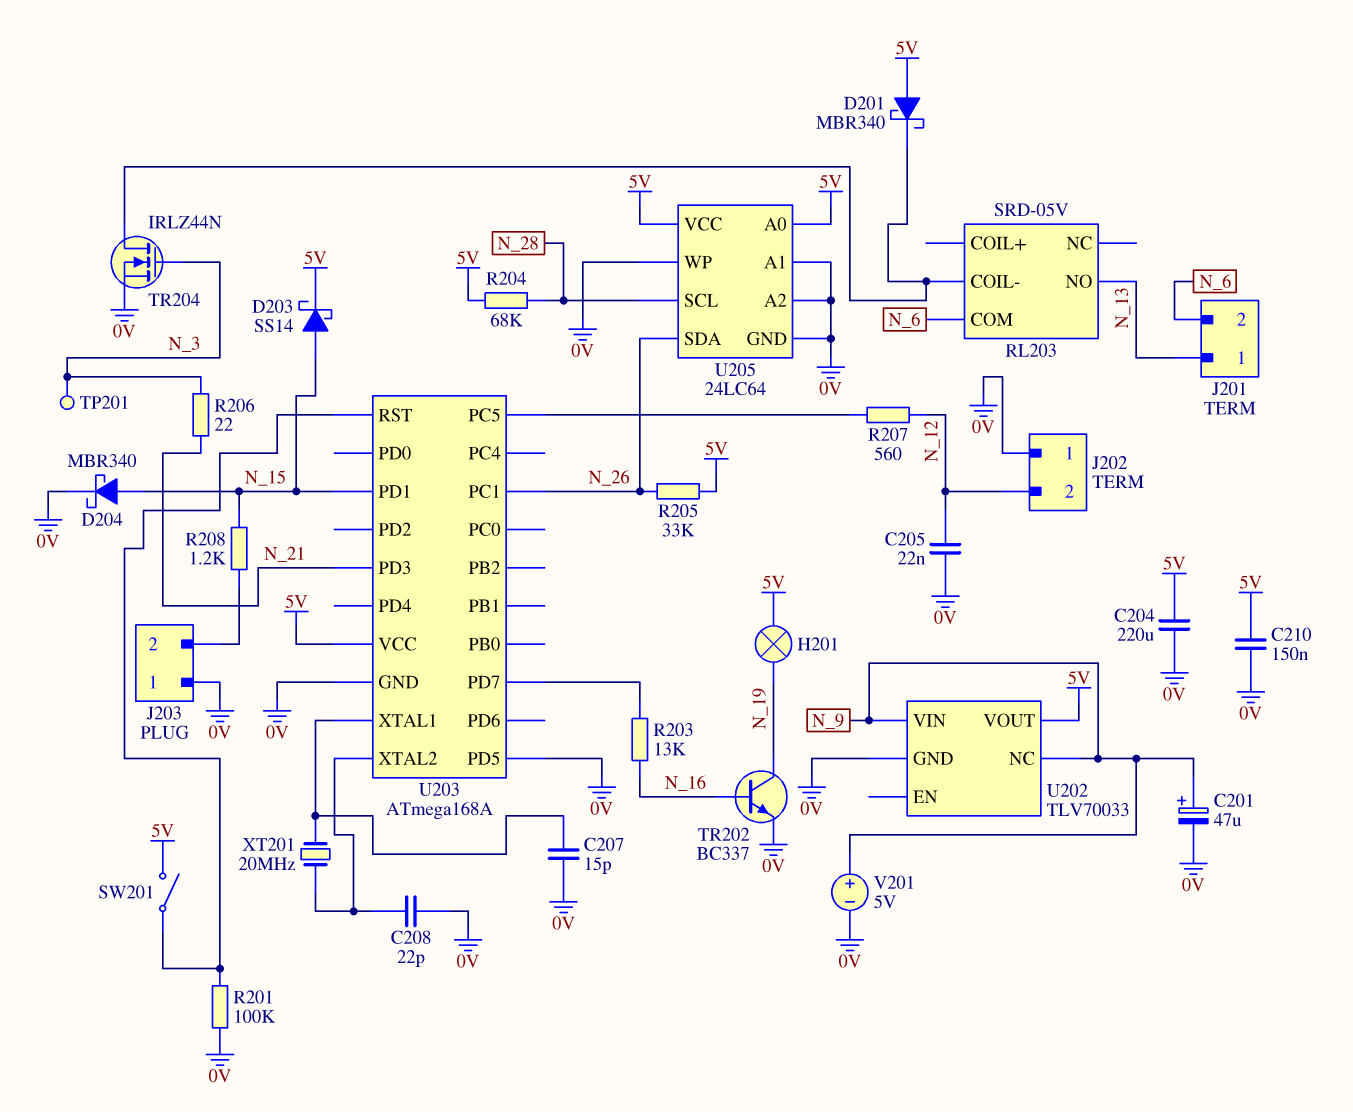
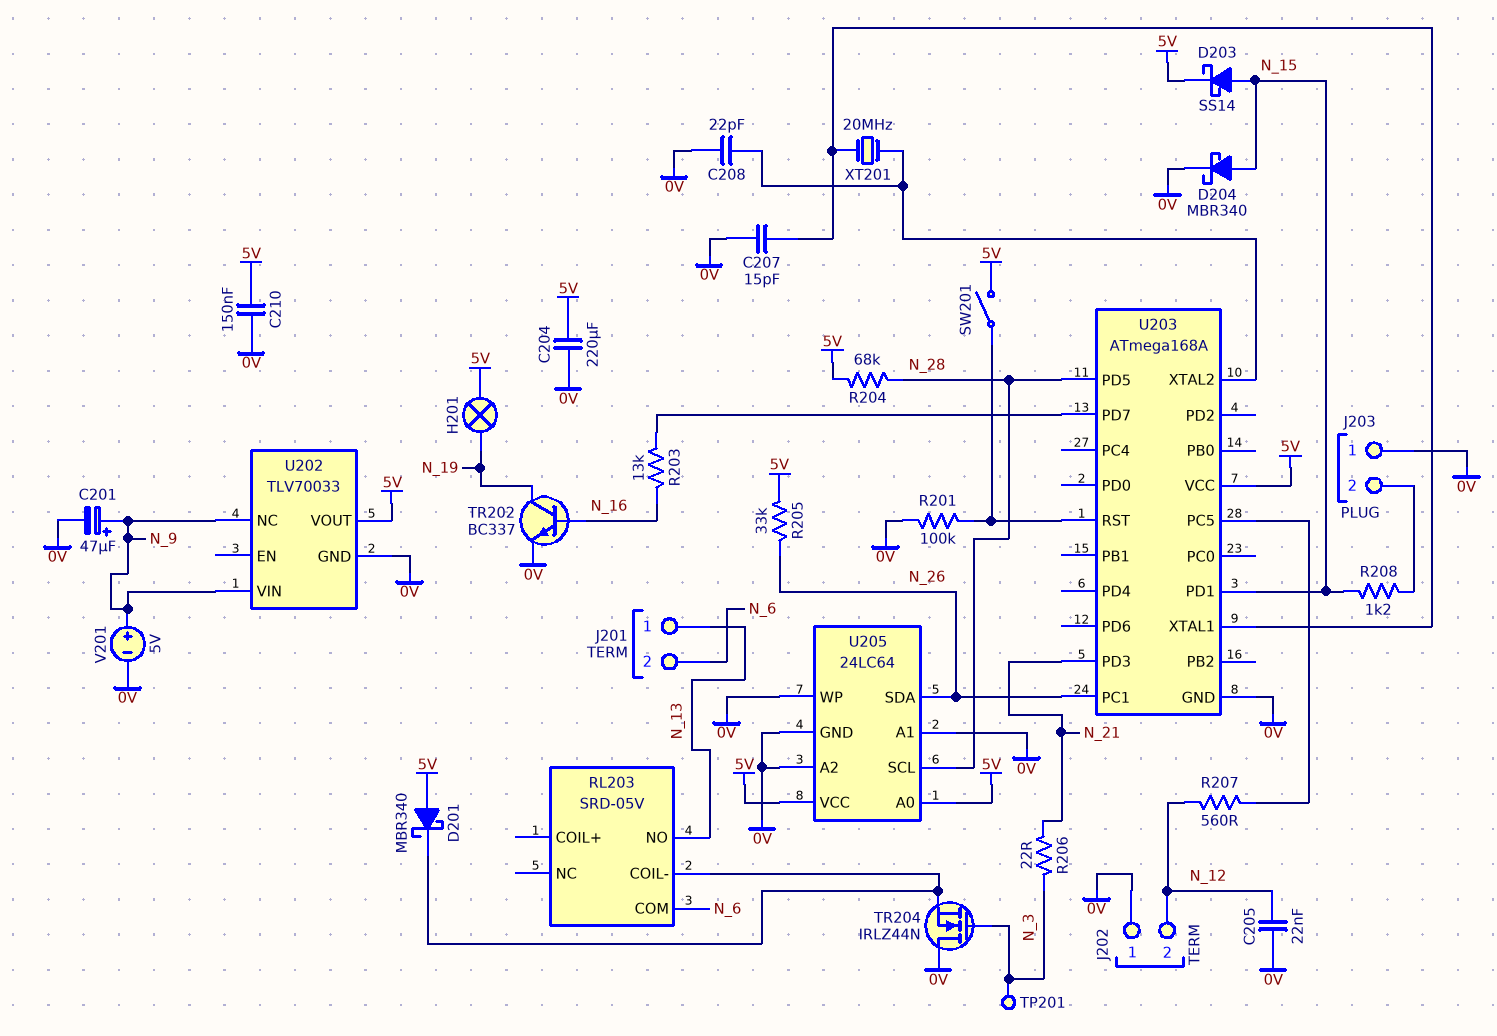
TR204: NMOS IRLZ44N (G N_3, D RL203/COIL-, S 0V) -> NMOS IRLZ44N (G N_3, D 0V, S RL203/COIL-)
U203 pin PD5: 0V -> N_28

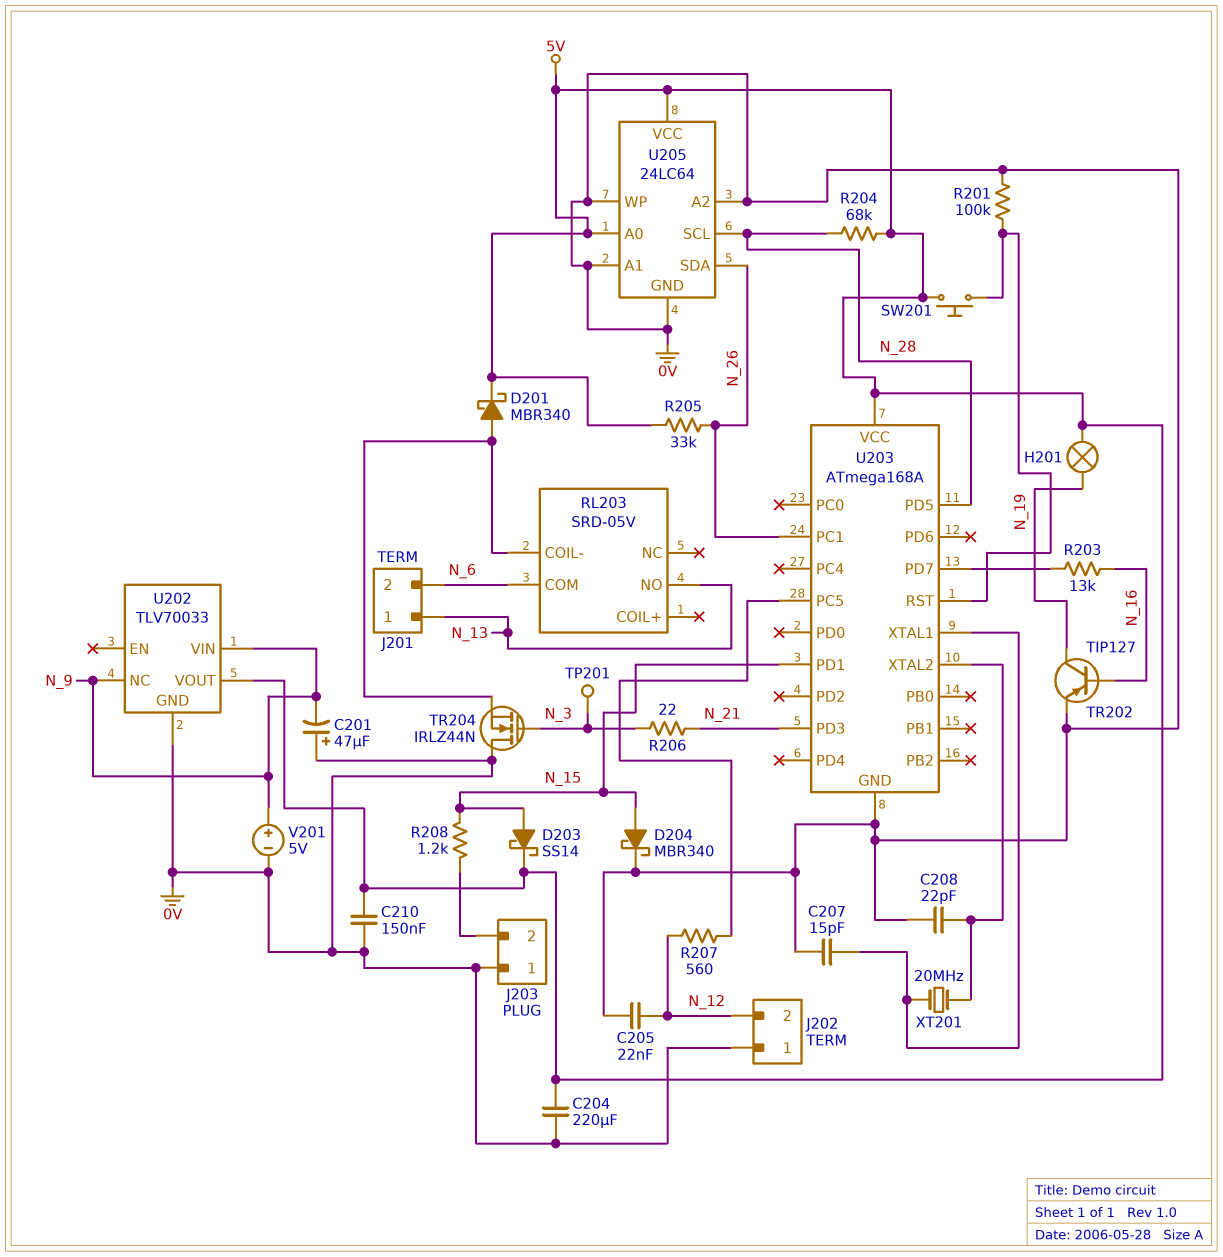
C201: 47uF (plus N_9, minus 0V) -> 47uF (plus 0V, minus N_9)
D201: schottky MBR340 (A 5V, K RL203/COIL-) -> schottky MBR340 (A RL203/COIL-, K 5V)
SW201: switch (5V, U203/RST) -> button (5V, U203/RST)
TR202: NPN BC337 (B N_16, C N_19, E 0V) -> PNP TIP127 (B N_16, C N_19, E 0V)

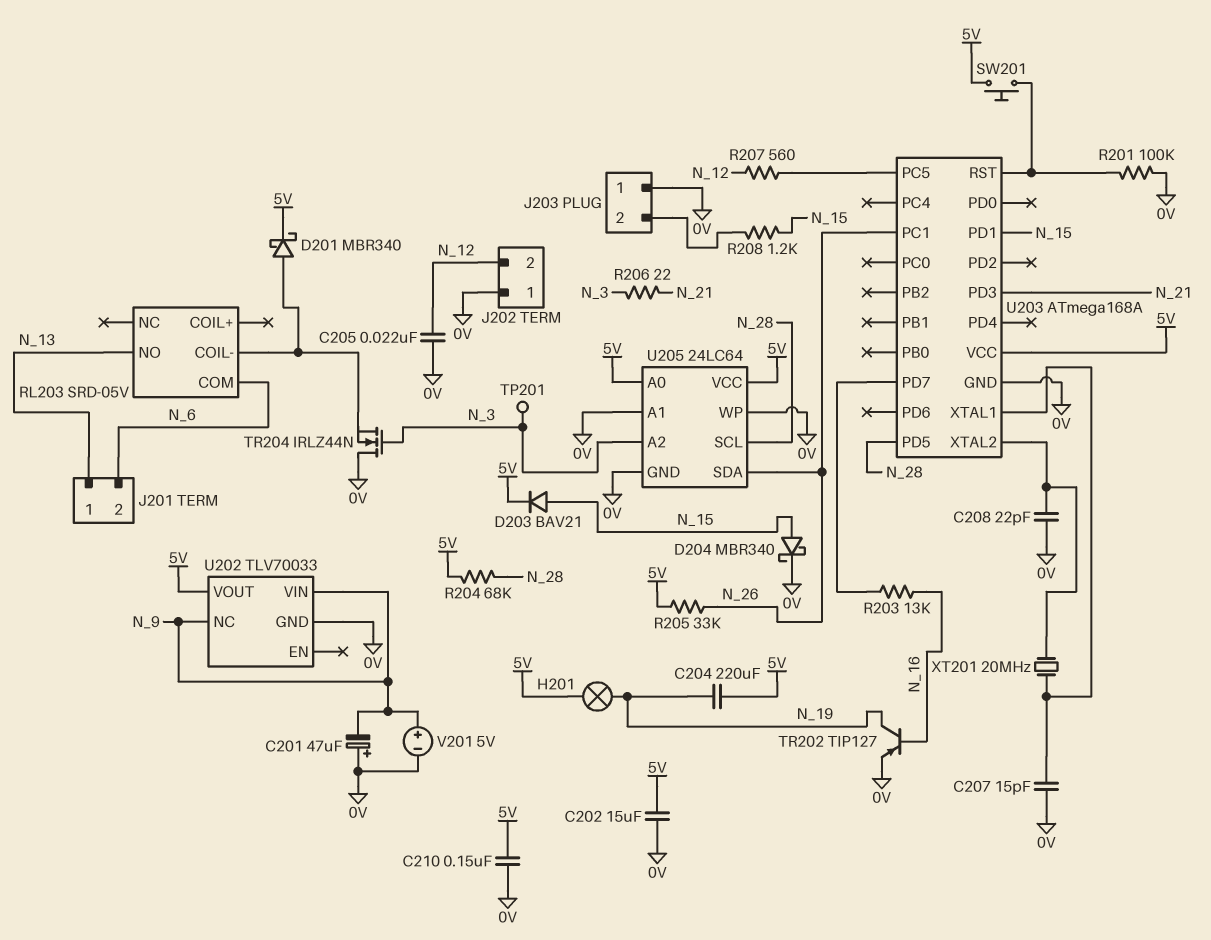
C202: none -> 15uF (0V, 5V)
C204: 220uF (0V, 5V) -> 220uF (5V, N_19)
D203: schottky SS14 (A N_15, K 5V) -> diode BAV21 (A N_15, K 5V)
U205 pin A2: 0V -> N_3

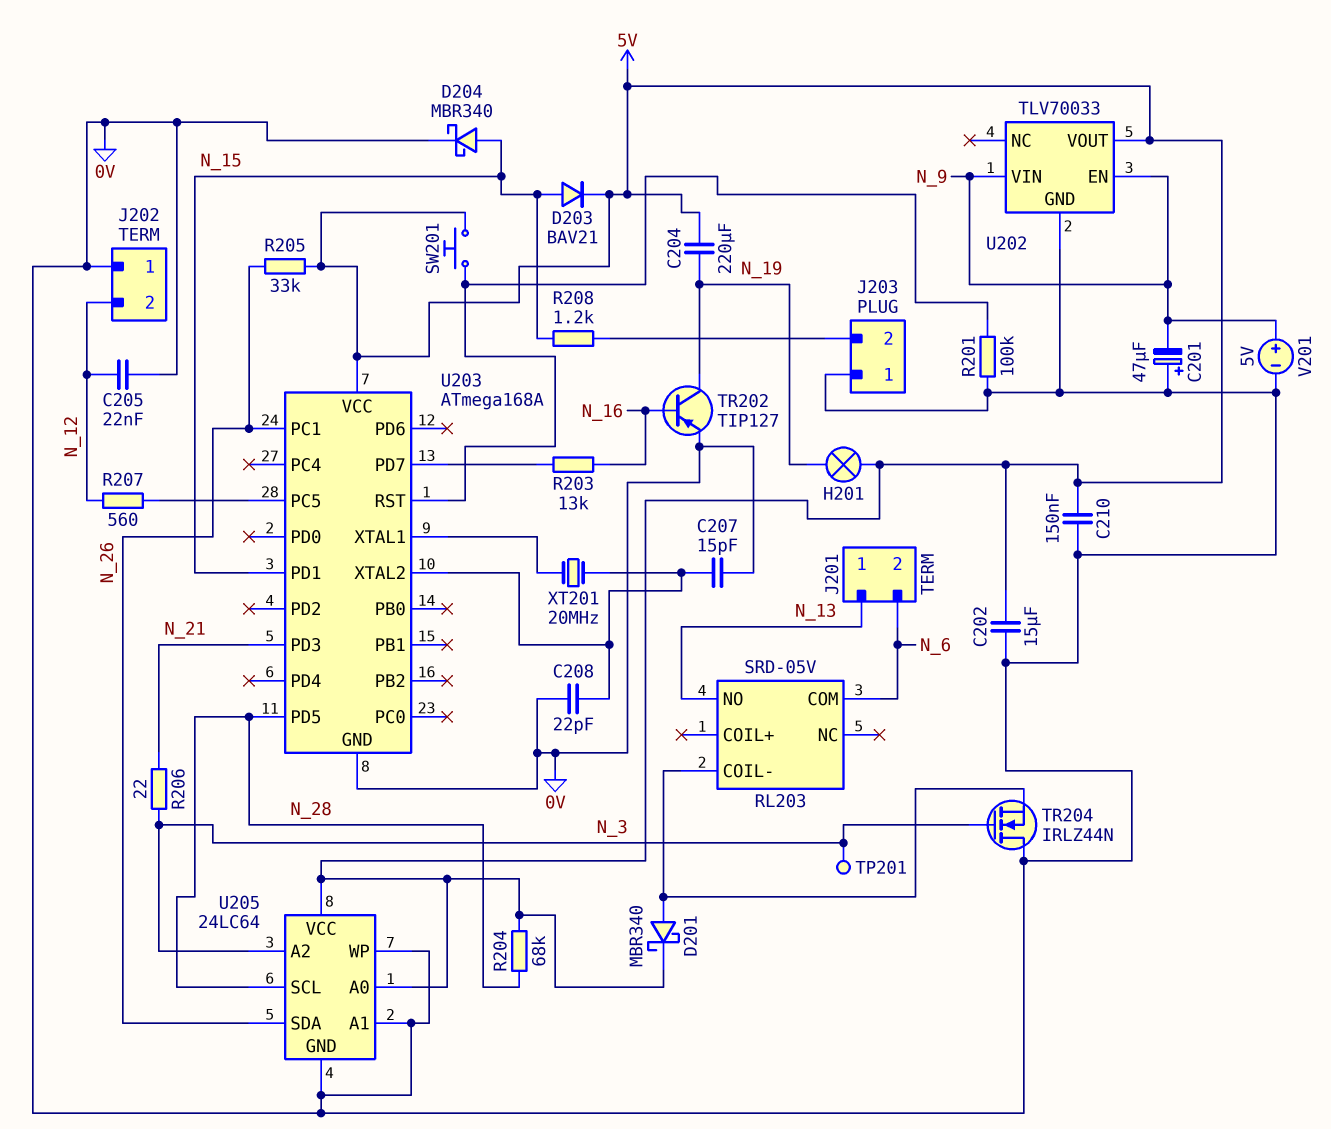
C207: 15pF (0V, U203/XTAL1) -> 15pF (0V, U203/XTAL2)
U202 pin EN: none -> N_9
U202 pin NC: N_9 -> none

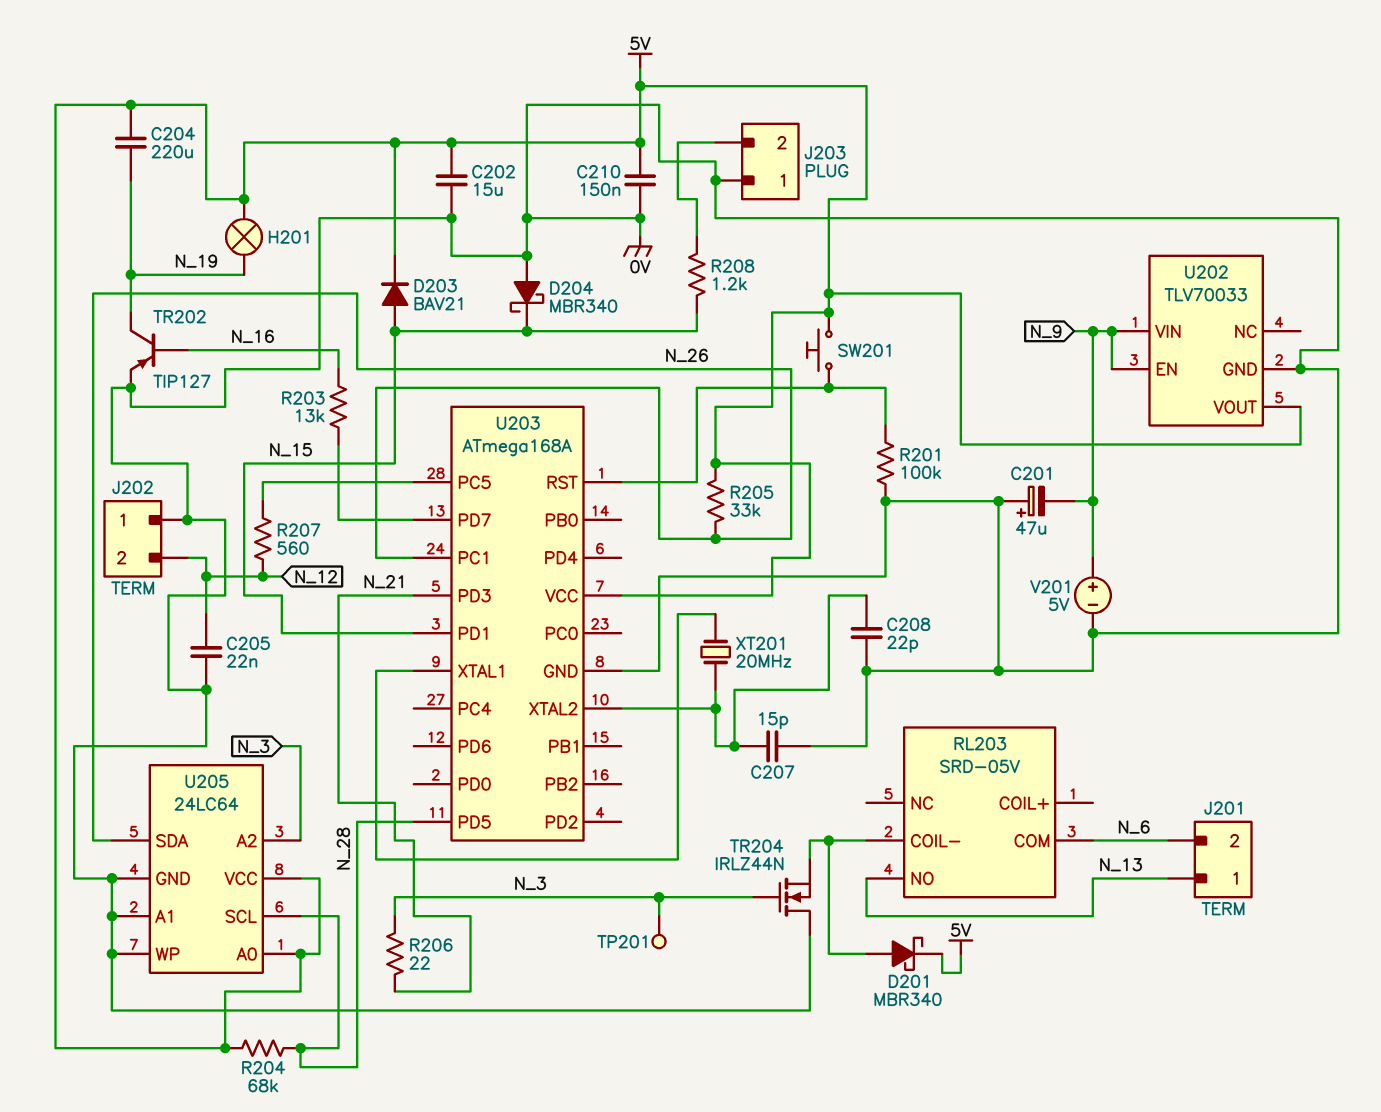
D204: schottky MBR340 (A N_15, K 0V) -> schottky MBR340 (A 0V, K N_15)

